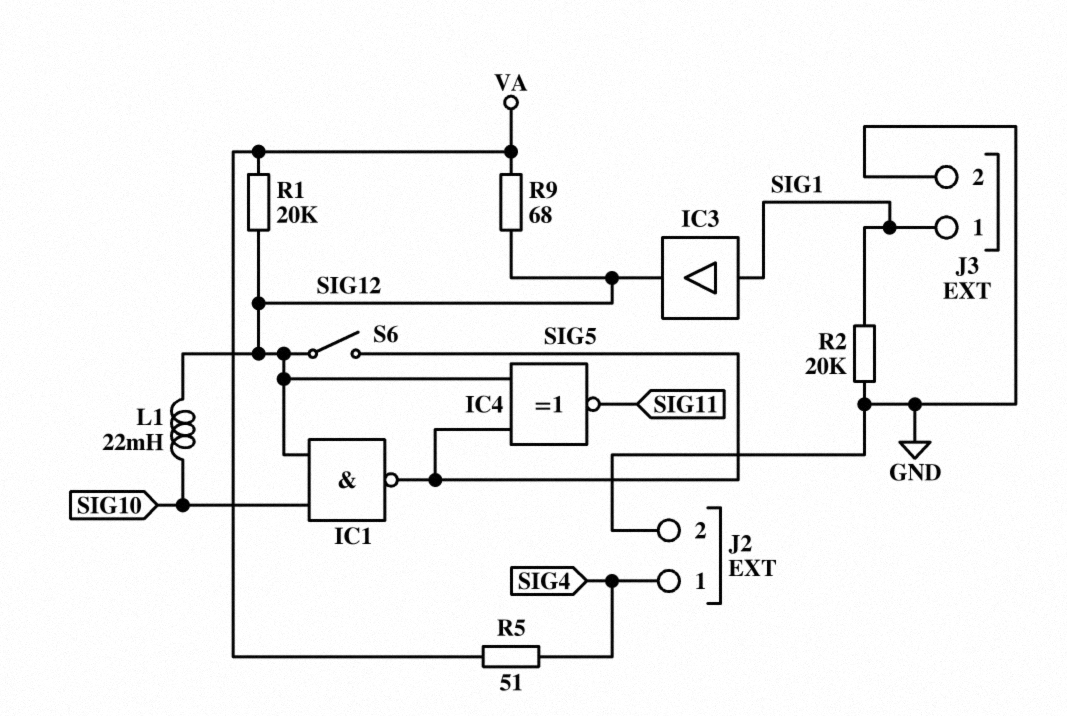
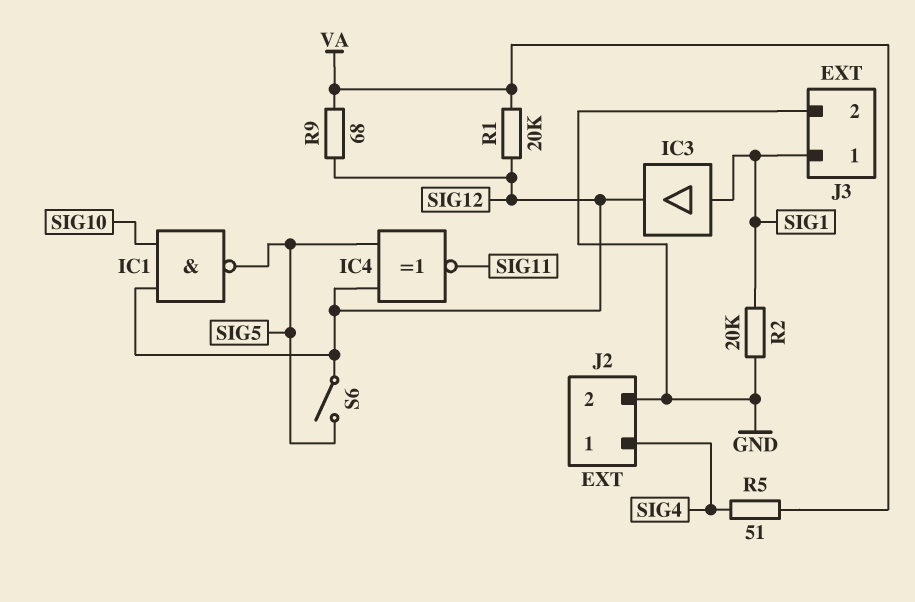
L1: 22mH (SIG10, SIG12) -> none

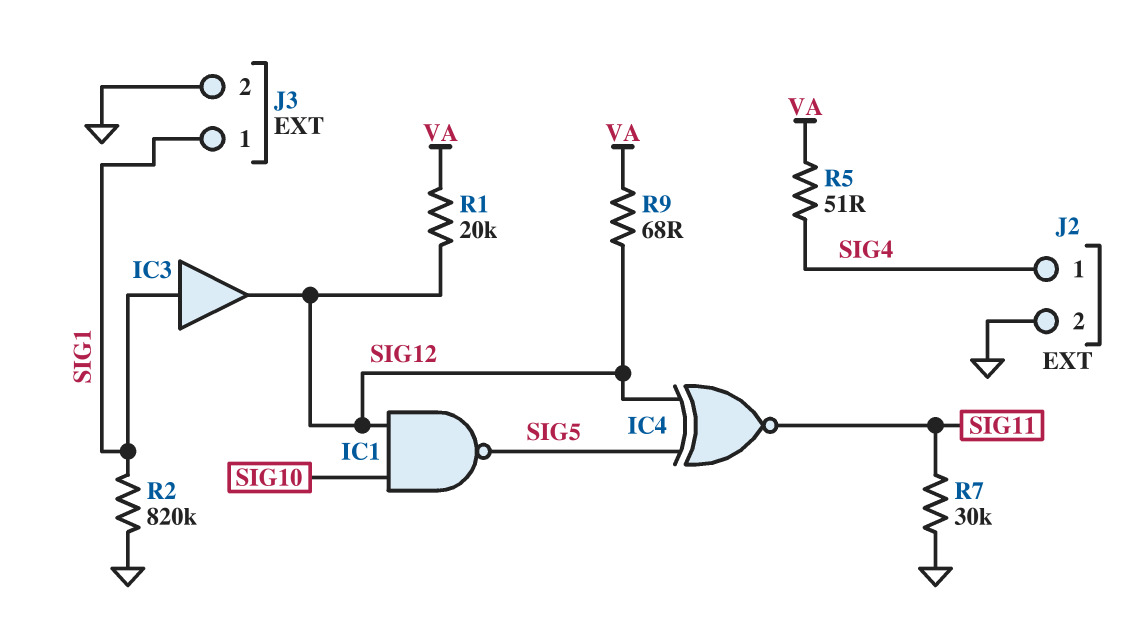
R2: 20k (GND, SIG1) -> 820k (GND, SIG1)
R7: none -> 30k (GND, SIG11)
S6: switch (SIG5, SIG12) -> none

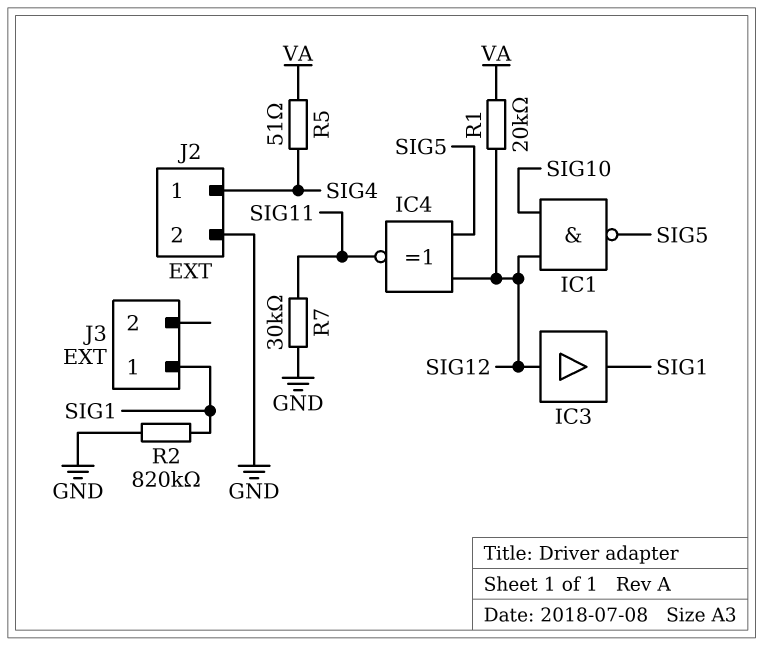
IC3: buffer (in SIG1, out SIG12) -> buffer (in SIG12, out SIG1)
J3 pin 2: GND -> none
R9: 68 (SIG12, VA) -> none

